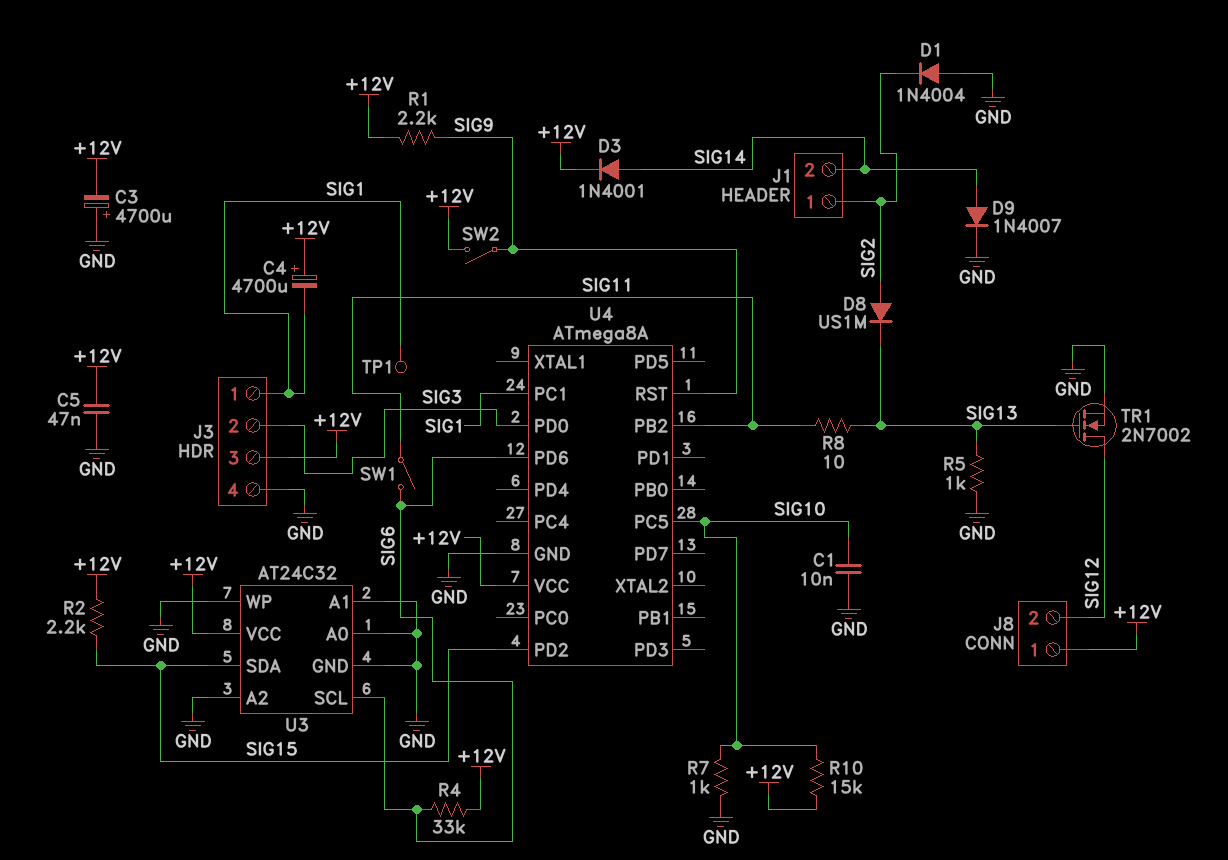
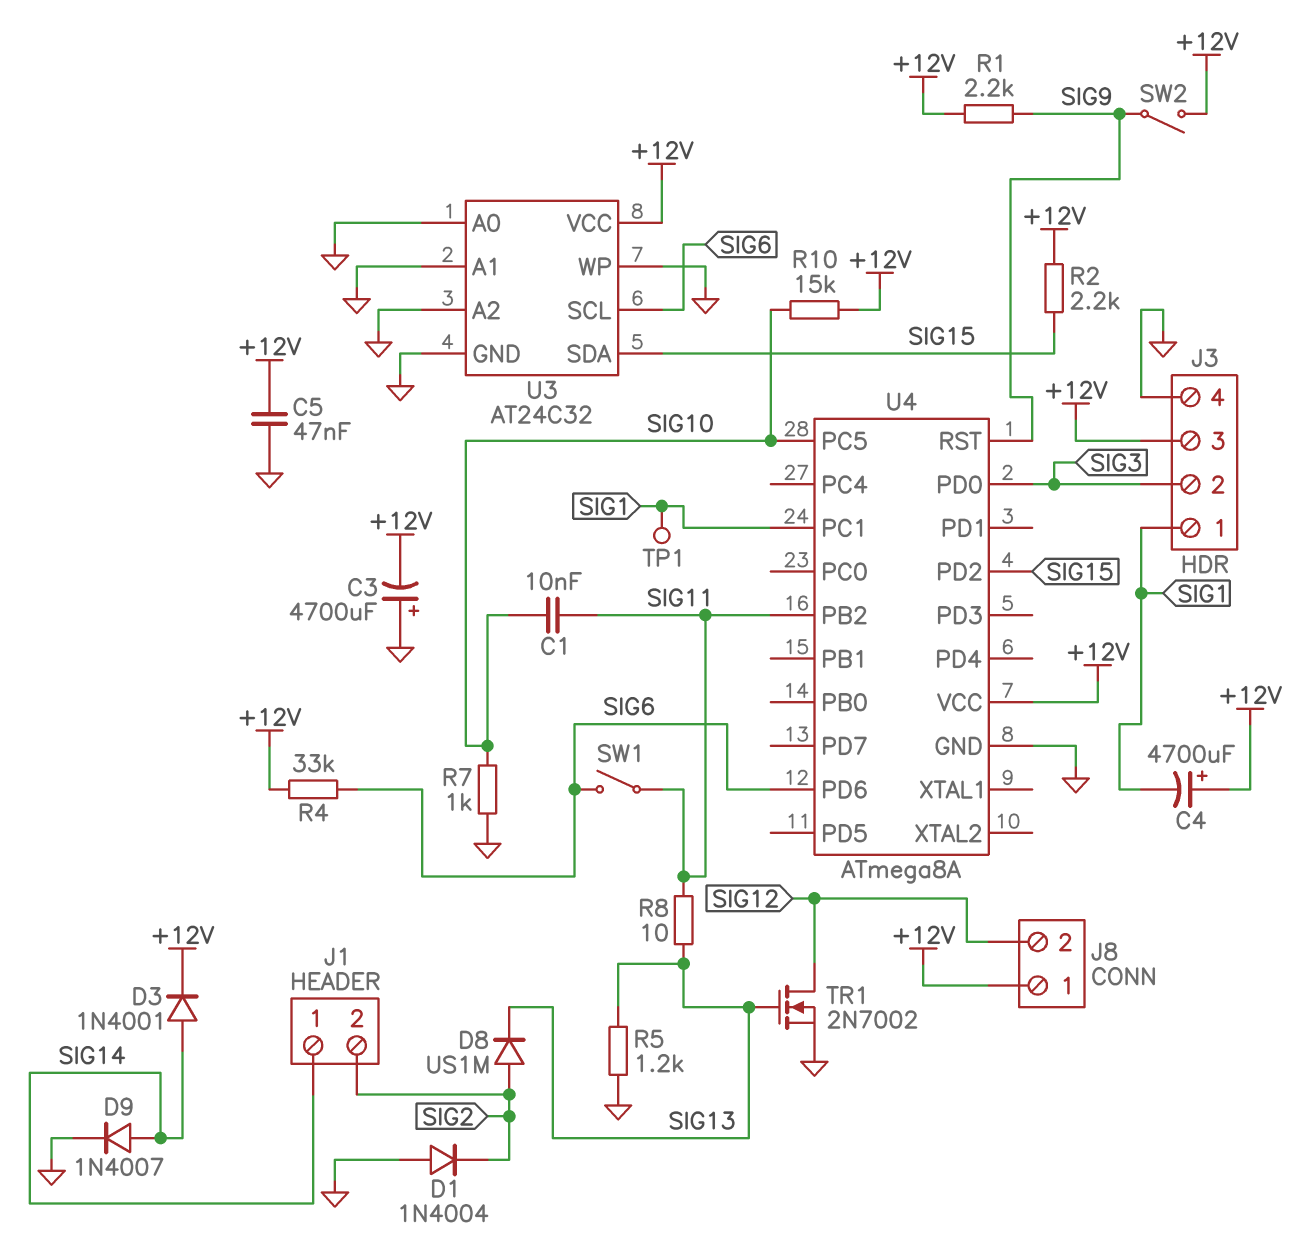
C1: 10nF (GND, SIG10) -> 10nF (SIG10, SIG11)
J1 pin 1: SIG2 -> SIG14
J1 pin 2: SIG14 -> SIG2
R5: 1k (GND, SIG13) -> 1.2k (GND, SIG13)

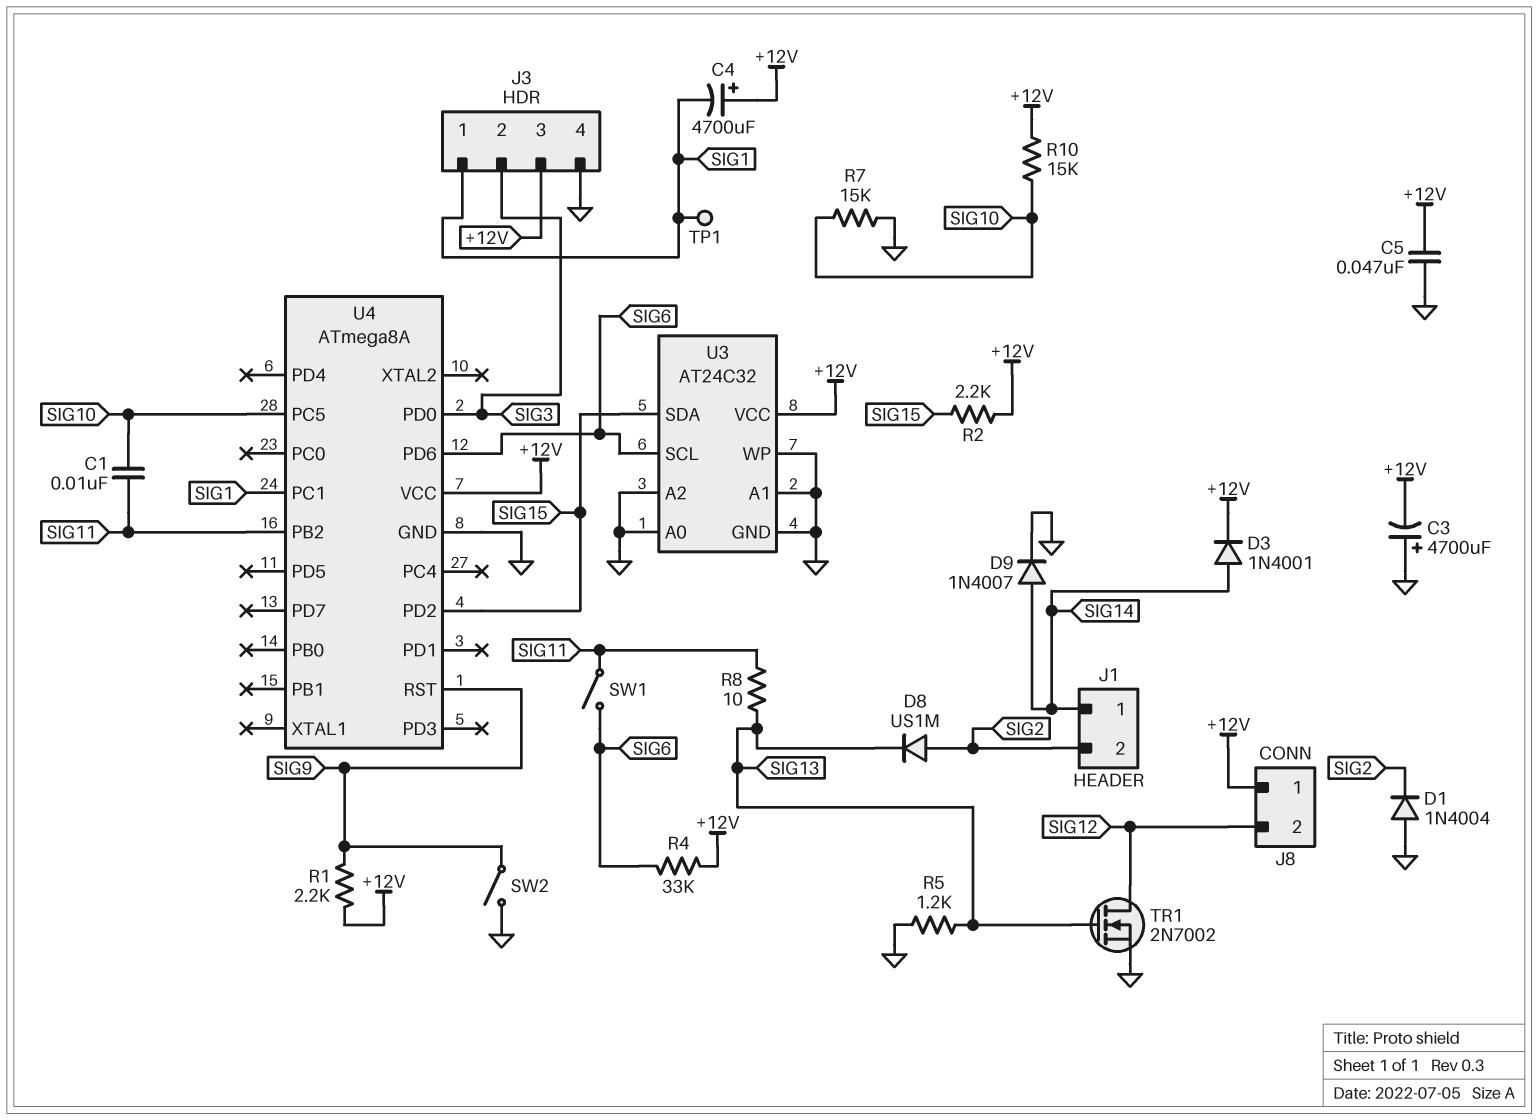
R7: 1k (GND, SIG10) -> 15k (GND, SIG10)
SW2: switch (+12V, SIG9) -> switch (GND, SIG9)

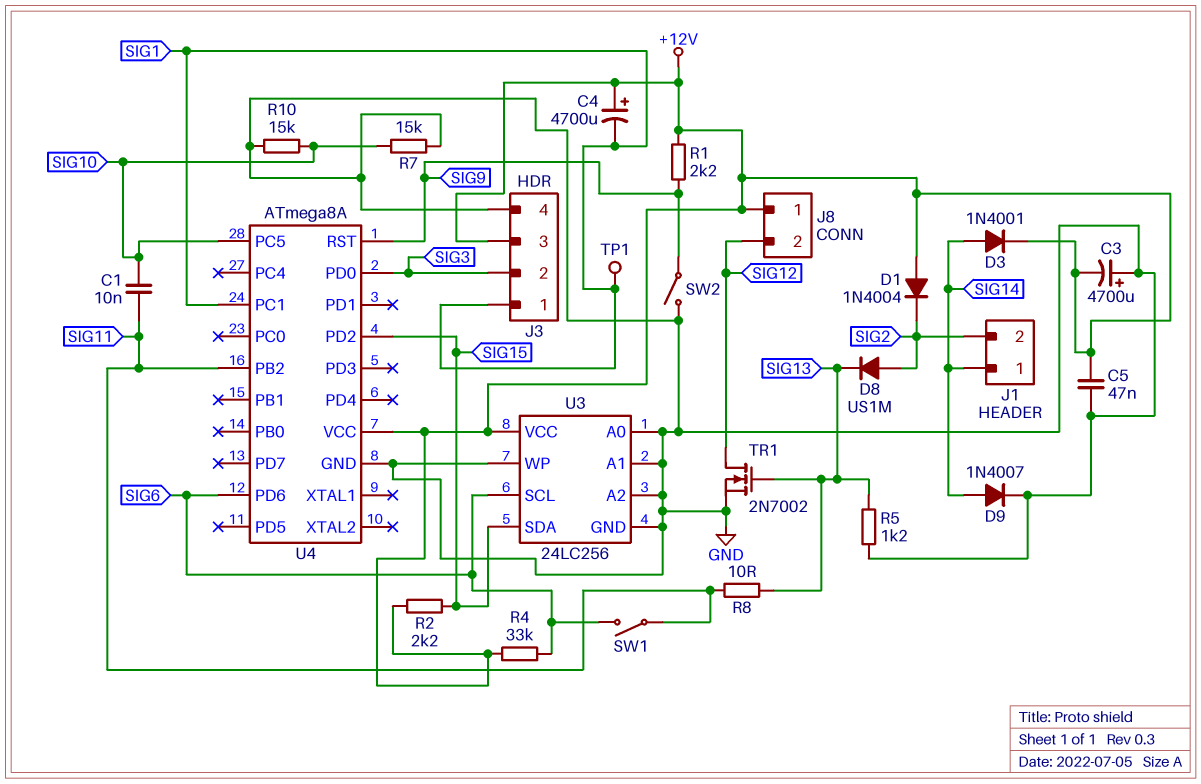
D1: diode 1N4004 (A GND, K SIG2) -> diode 1N4004 (A +12V, K SIG2)
R10: 15k (+12V, SIG10) -> 15k (GND, SIG10)
U3: AT24C32 -> 24LC256

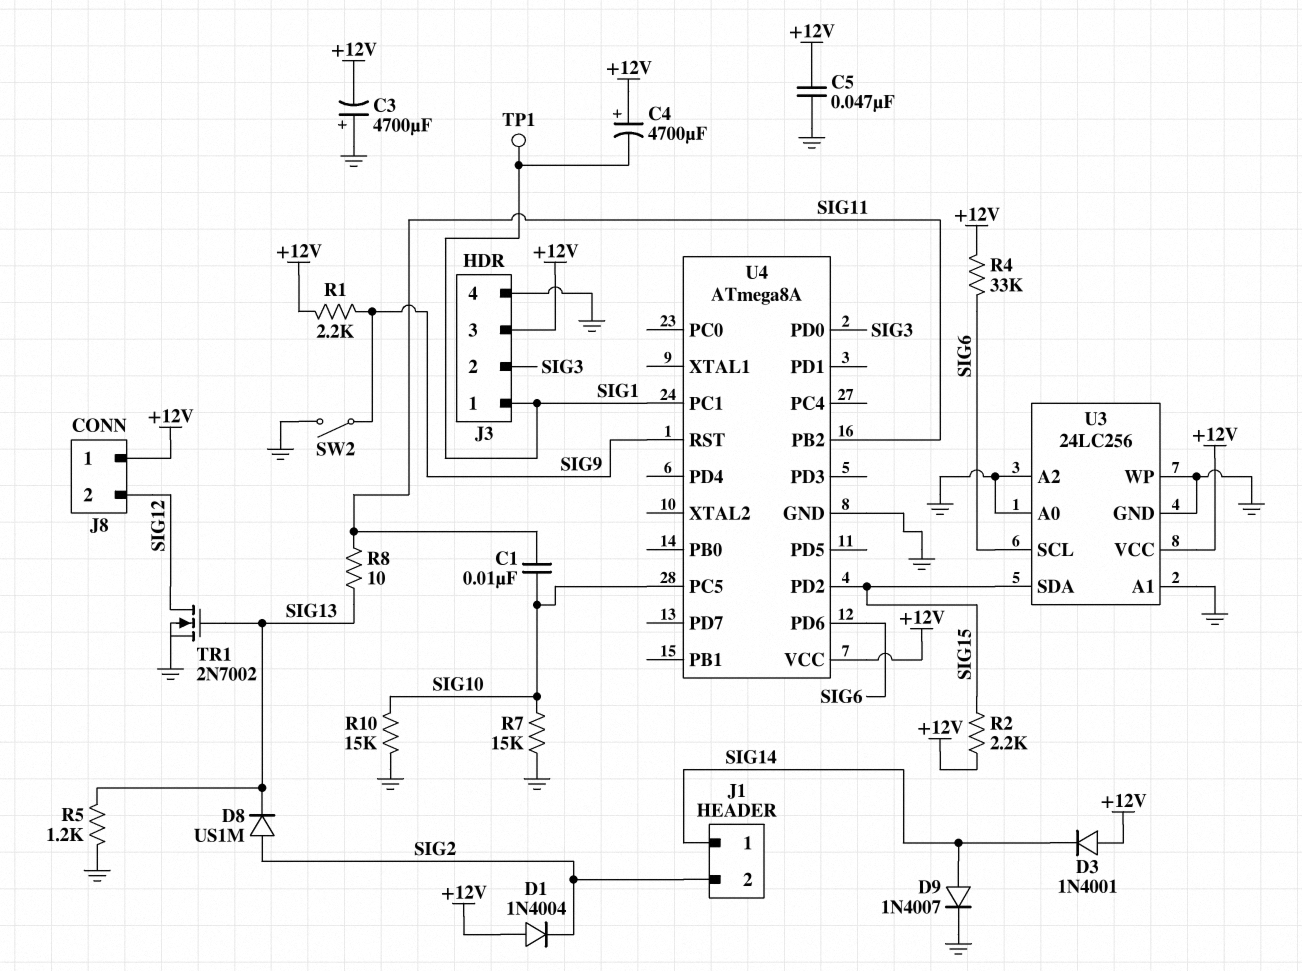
D3: diode 1N4001 (A SIG14, K +12V) -> diode 1N4001 (A +12V, K SIG14)
SW1: switch (SIG6, SIG11) -> none

